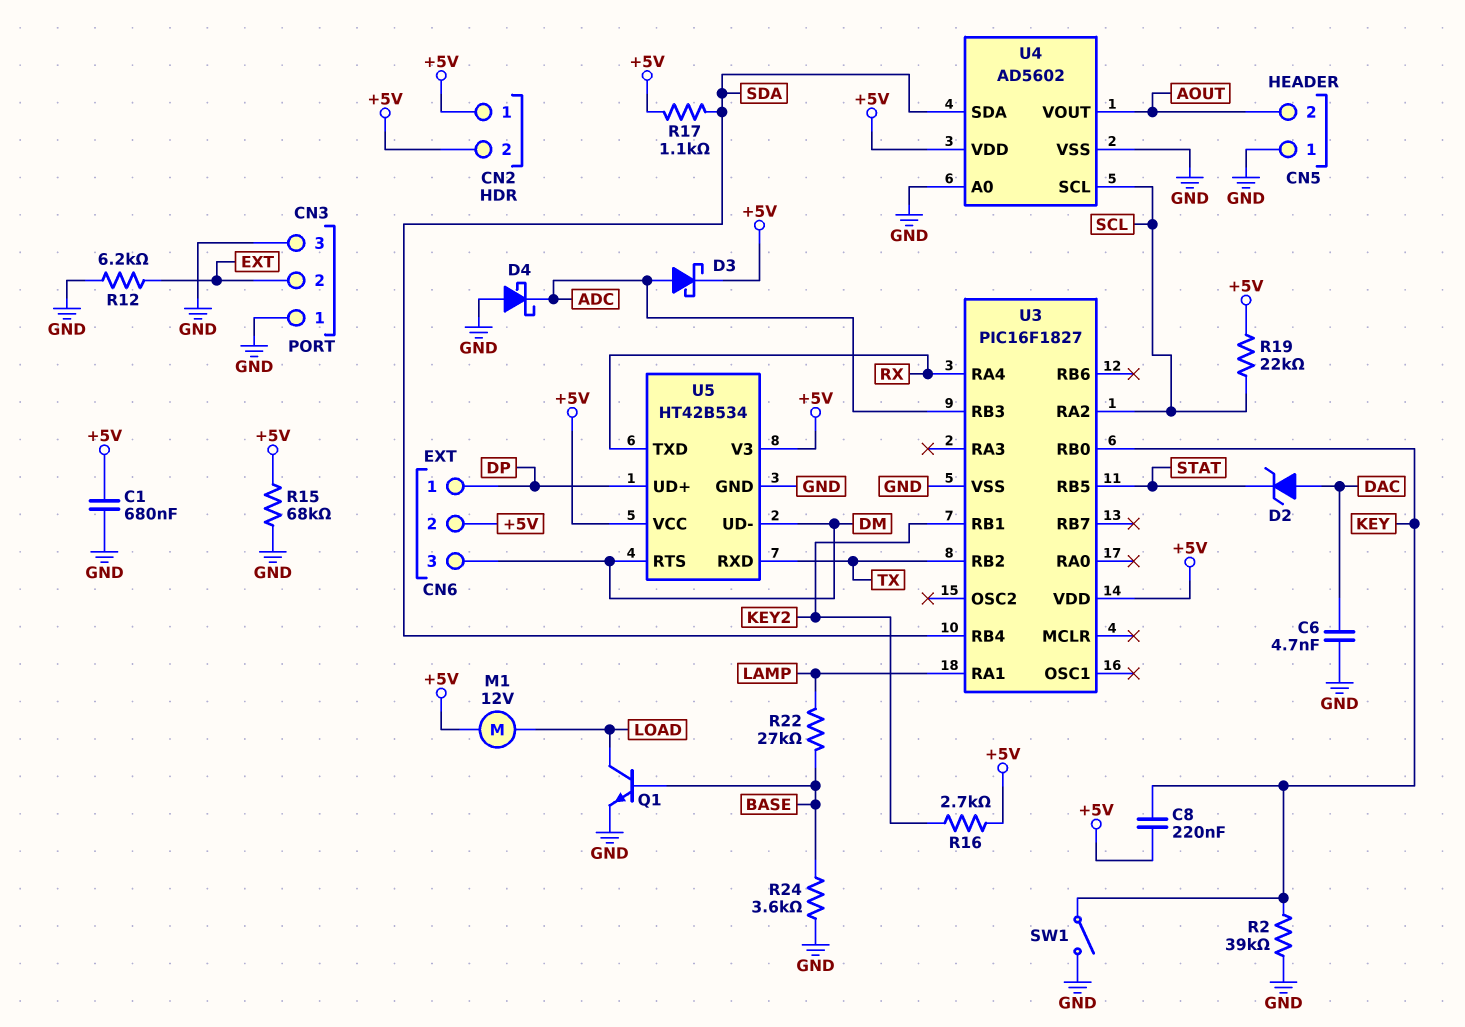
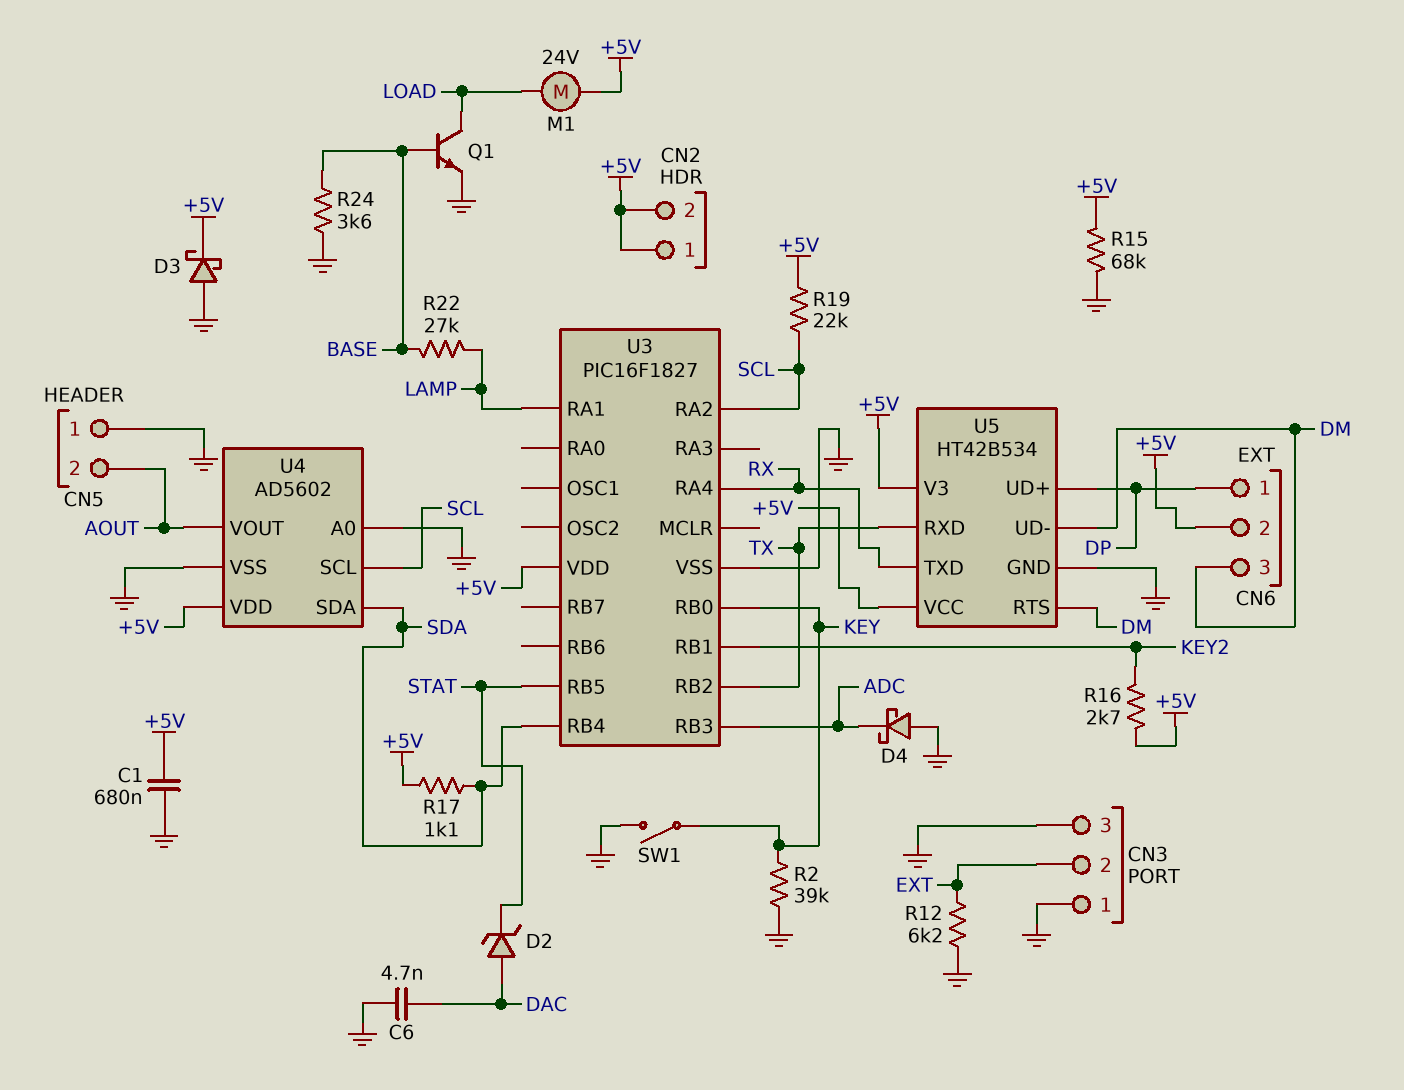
C8: 220nF (+5V, KEY) -> none
D3: schottky (A ADC, K +5V) -> schottky (A GND, K +5V)
M1: motor 12V (+5V, LOAD) -> motor 24V (+5V, LOAD)

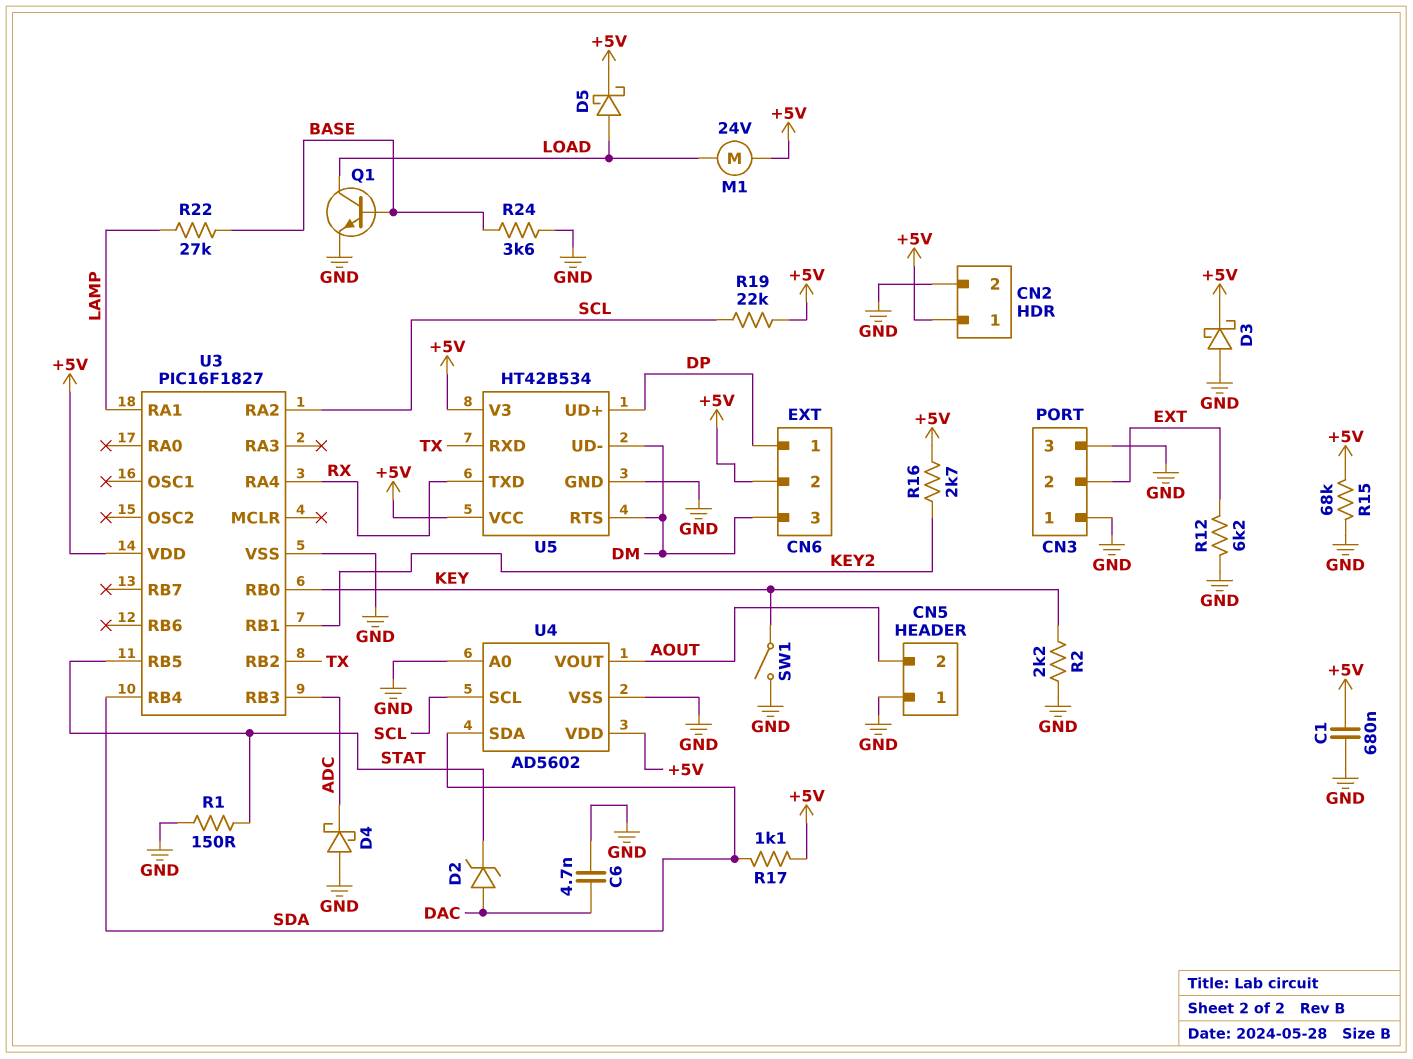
CN2 pin 2: +5V -> GND
D5: none -> schottky (A LOAD, K +5V)
R1: none -> 150 (GND, STAT)
R2: 39k (GND, KEY) -> 2.2k (GND, KEY)

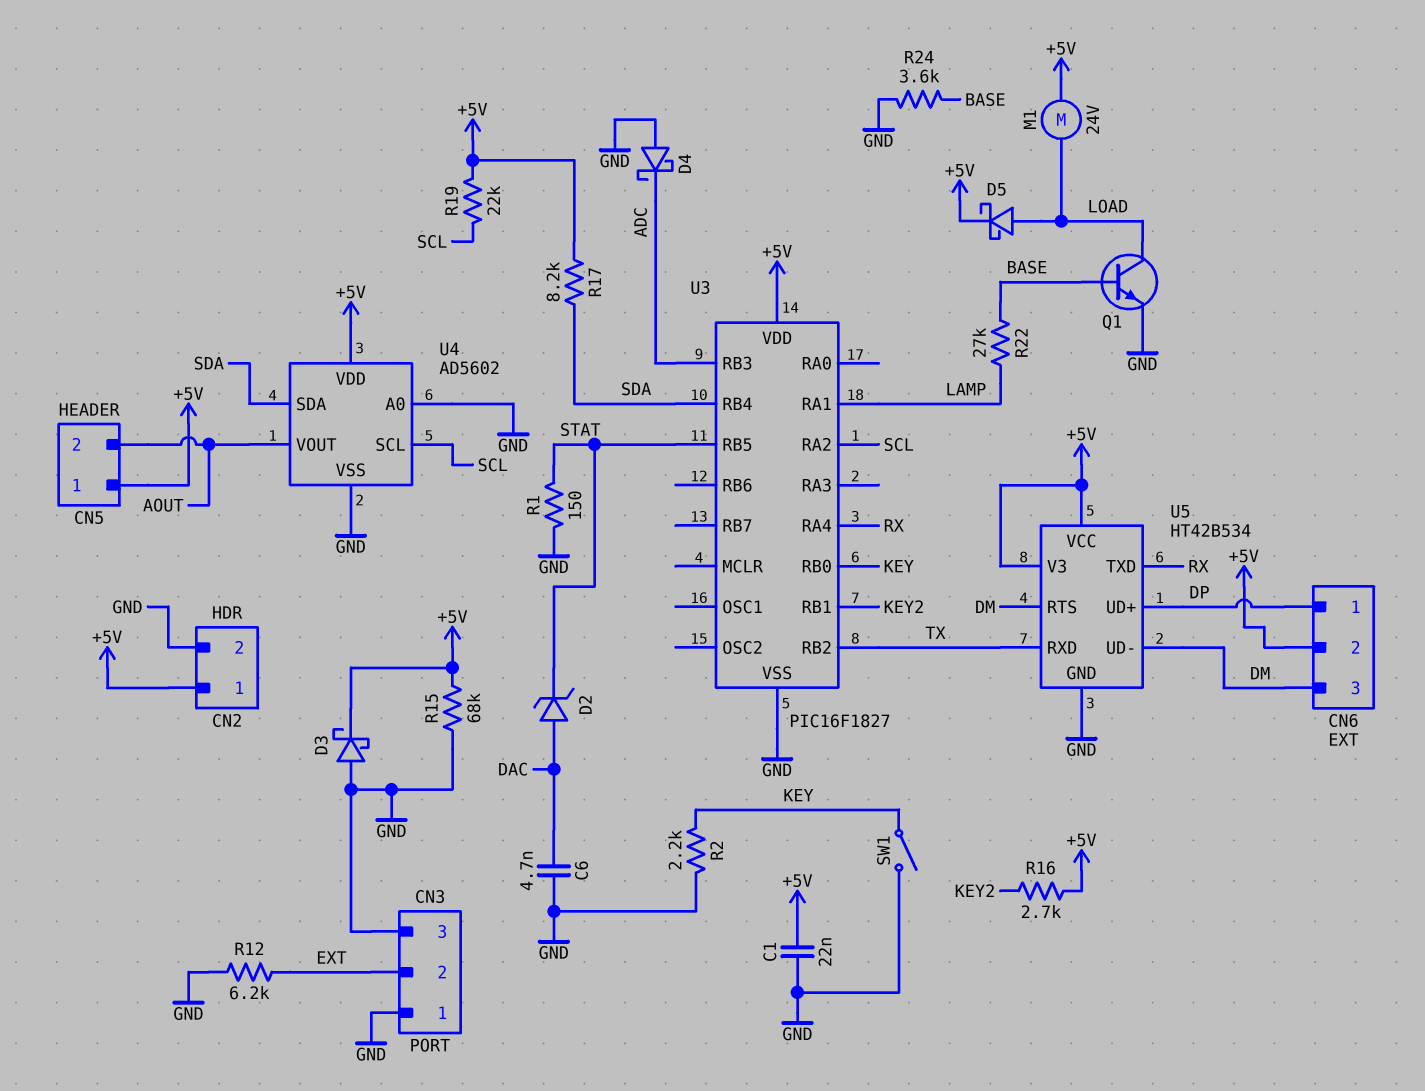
C1: 680nF (+5V, GND) -> 22nF (+5V, GND)
CN5 pin 1: GND -> +5V
R17: 1.1k (+5V, SDA) -> 8.2k (+5V, SDA)

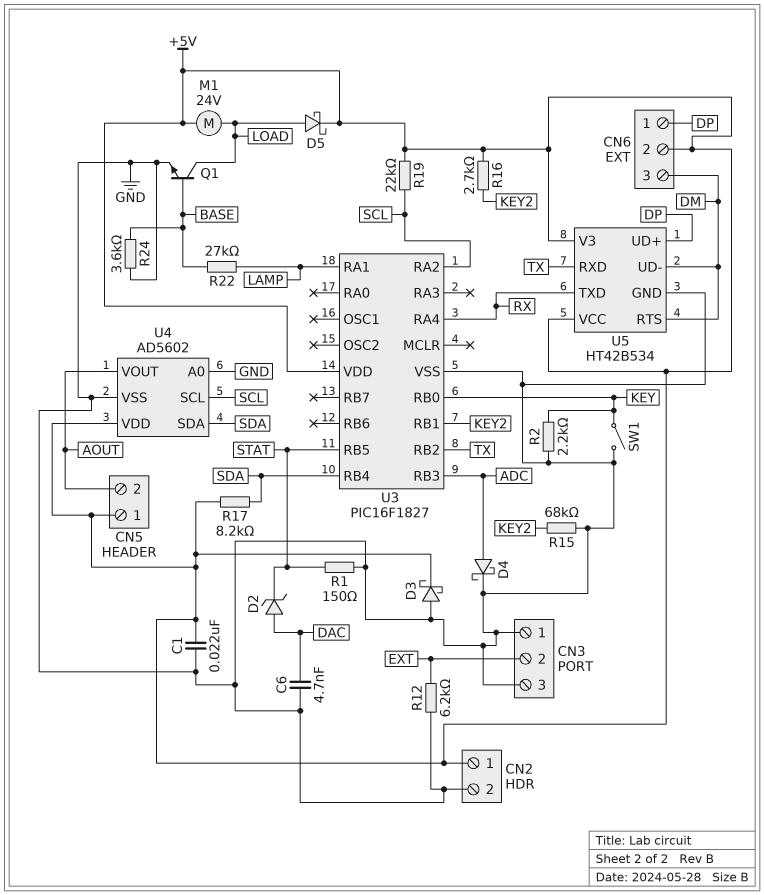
D4: schottky (A GND, K ADC) -> schottky (A ADC, K GND)
R15: 68k (+5V, GND) -> 68k (GND, KEY2)

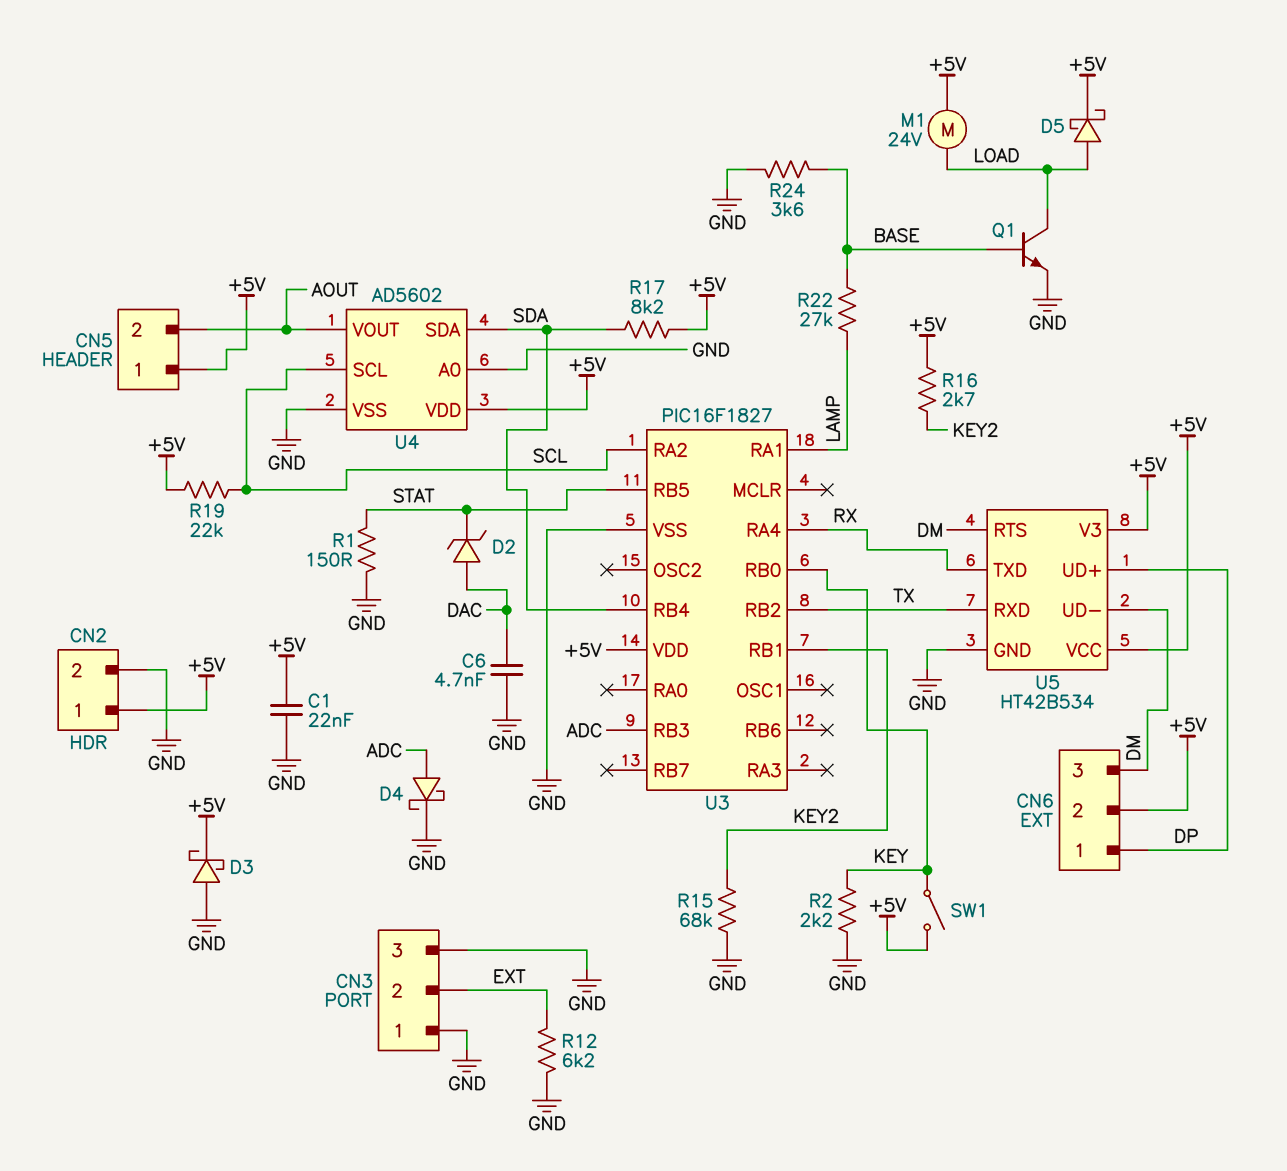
SW1: switch (GND, KEY) -> switch (+5V, KEY)

